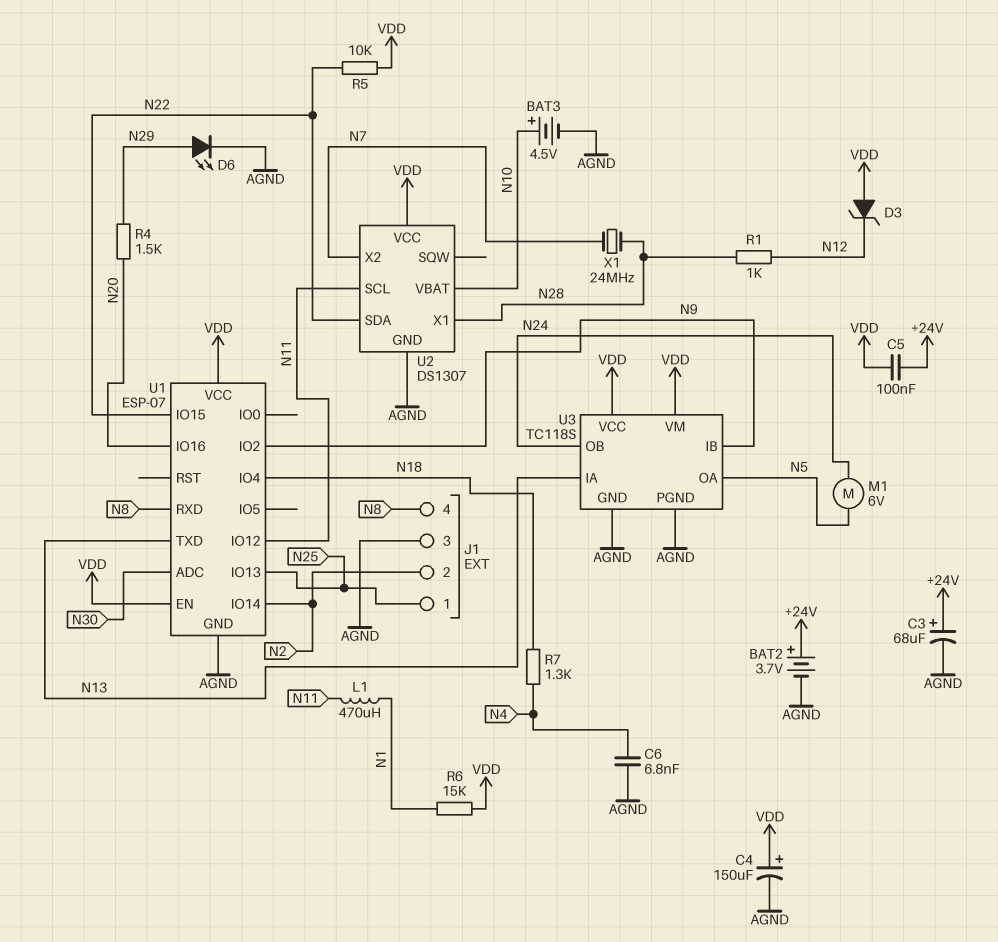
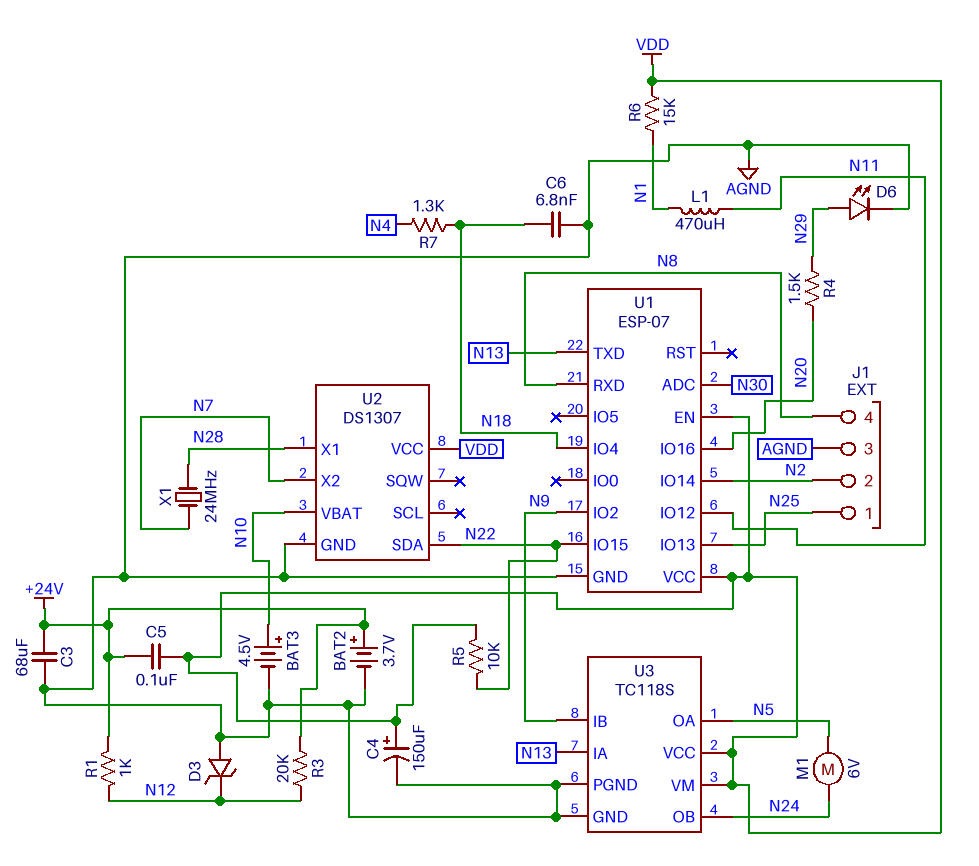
C3: 68uF (plus +24V, minus AGND) -> 68uF (+24V, AGND)
C6: 6.8nF (AGND, N4) -> 6.8nF (AGND, N18)
D3: zener (A VDD, K N12) -> zener (A AGND, K N12)
R1: 1k (N12, N28) -> 1k (+24V, N12)
R3: none -> 20k (+24V, N12)
U2 pin SCL: N11 -> none

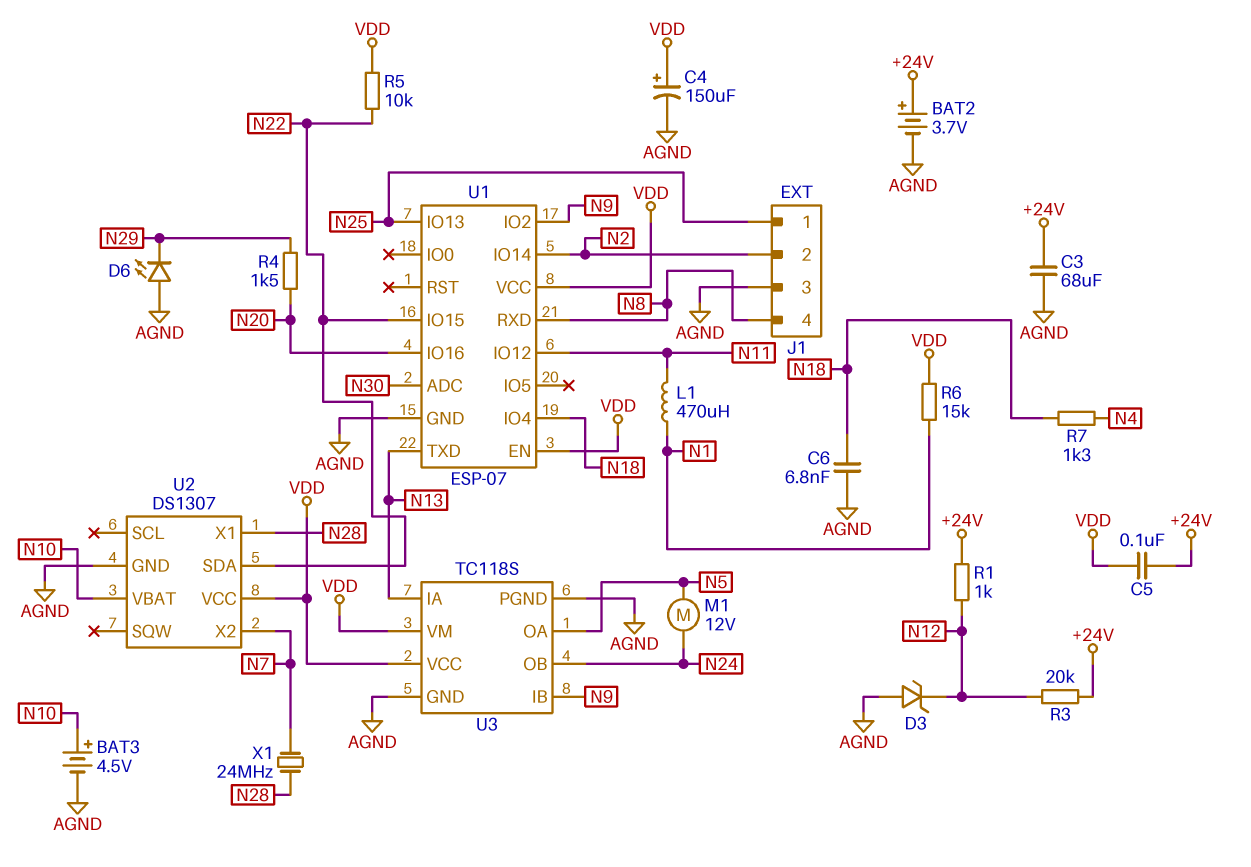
D6: LED (A N29, K AGND) -> LED (A AGND, K N29)
M1: motor 6V (N5, N24) -> motor 12V (N5, N24)

